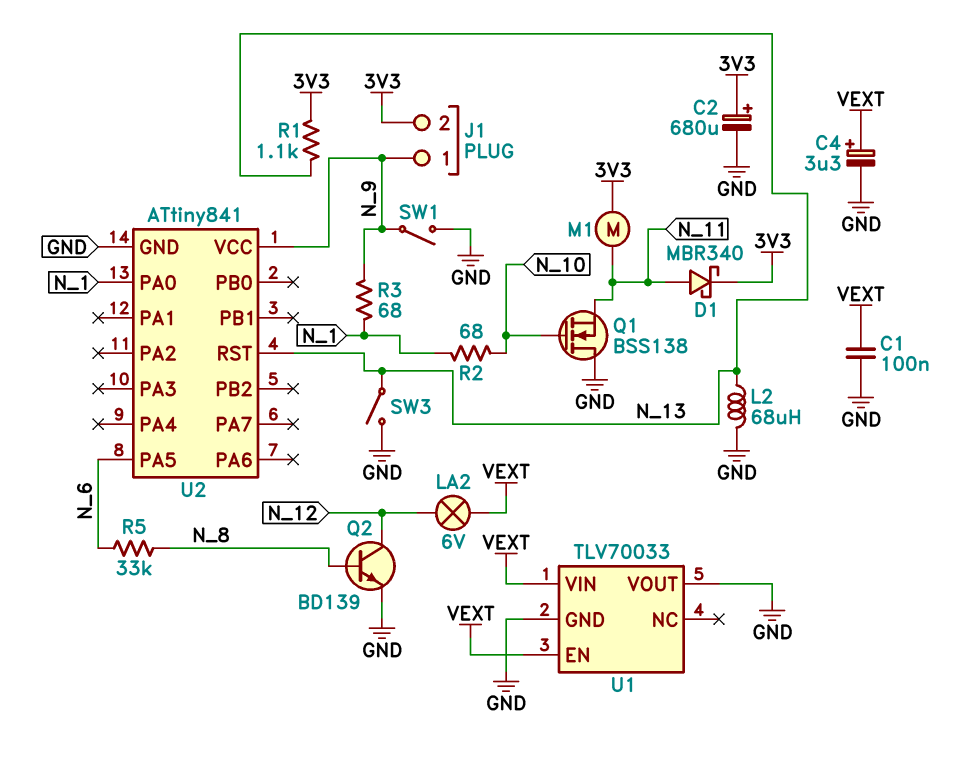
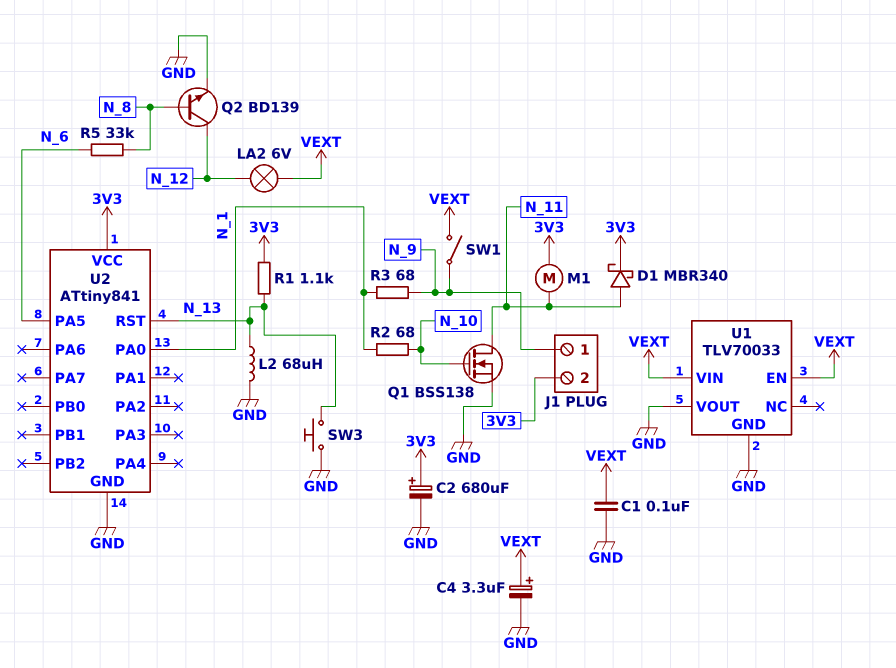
Q1: NMOS BSS138 (G N_10, D GND, S N_11) -> NMOS BSS138 (G N_10, D N_11, S GND)
SW1: switch (GND, N_9) -> switch (N_9, VEXT)
SW3: switch (GND, N_13) -> button (GND, N_13)
U2 pin VCC: N_9 -> 3V3

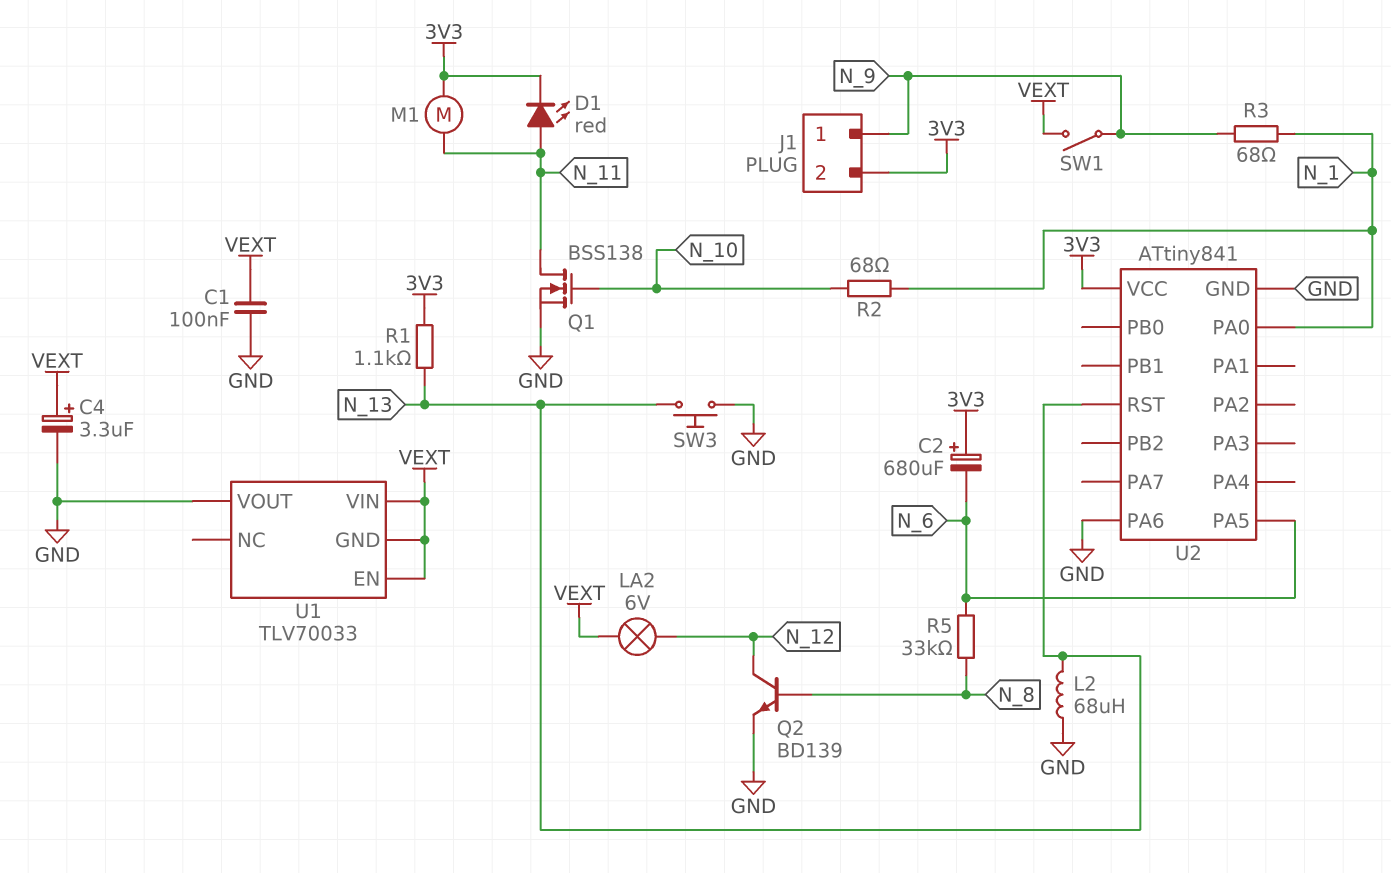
C2: 680uF (plus 3V3, minus GND) -> 680uF (plus 3V3, minus N_6)
D1: schottky MBR340 (A N_11, K 3V3) -> LED red (A N_11, K 3V3)
U1 pin GND: GND -> VEXT
U2 pin PA6: none -> GND

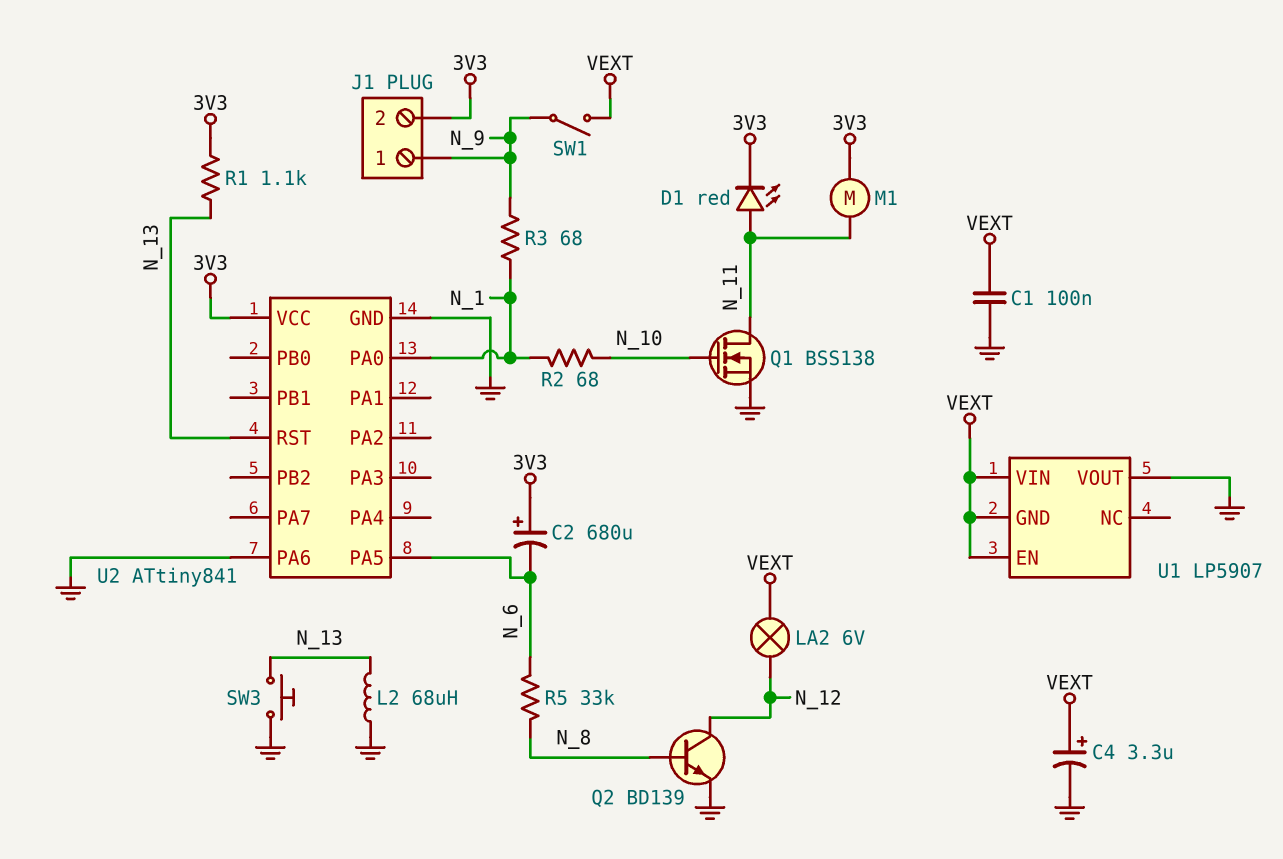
U1: TLV70033 -> LP5907

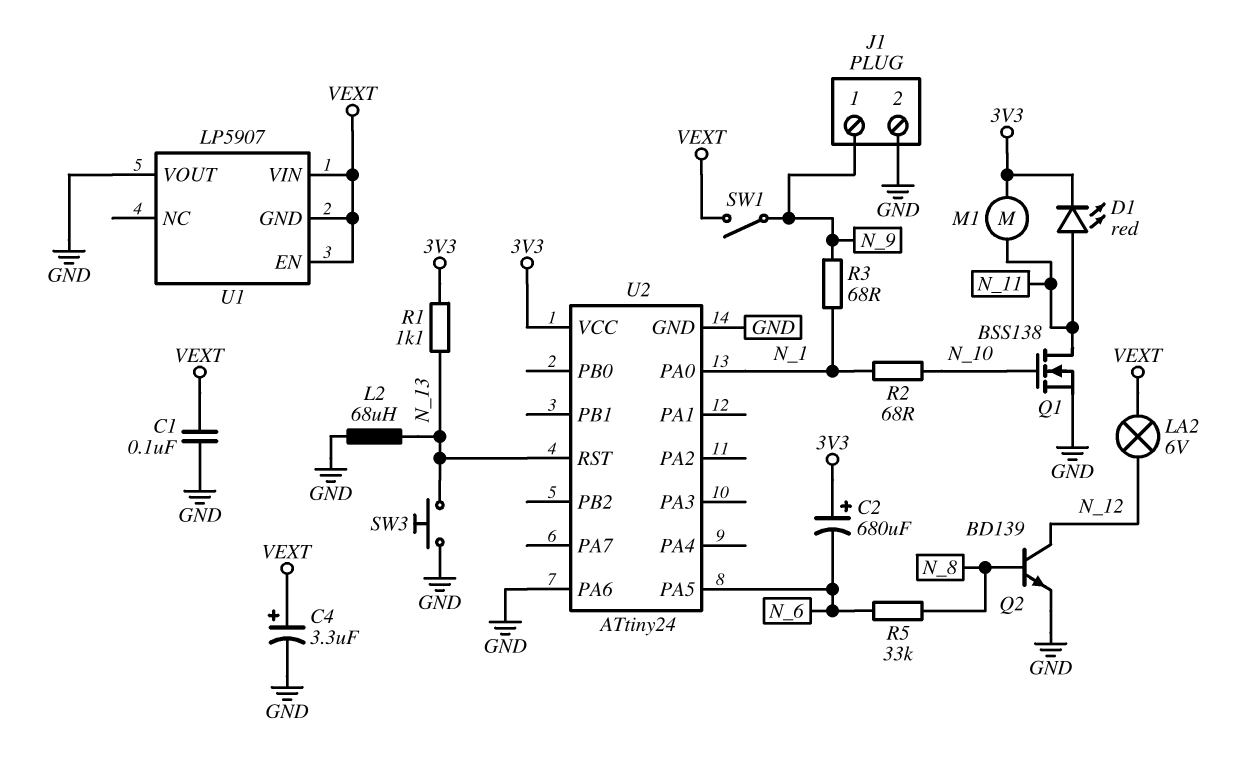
J1 pin 2: 3V3 -> GND
U2: ATtiny841 -> ATtiny24

